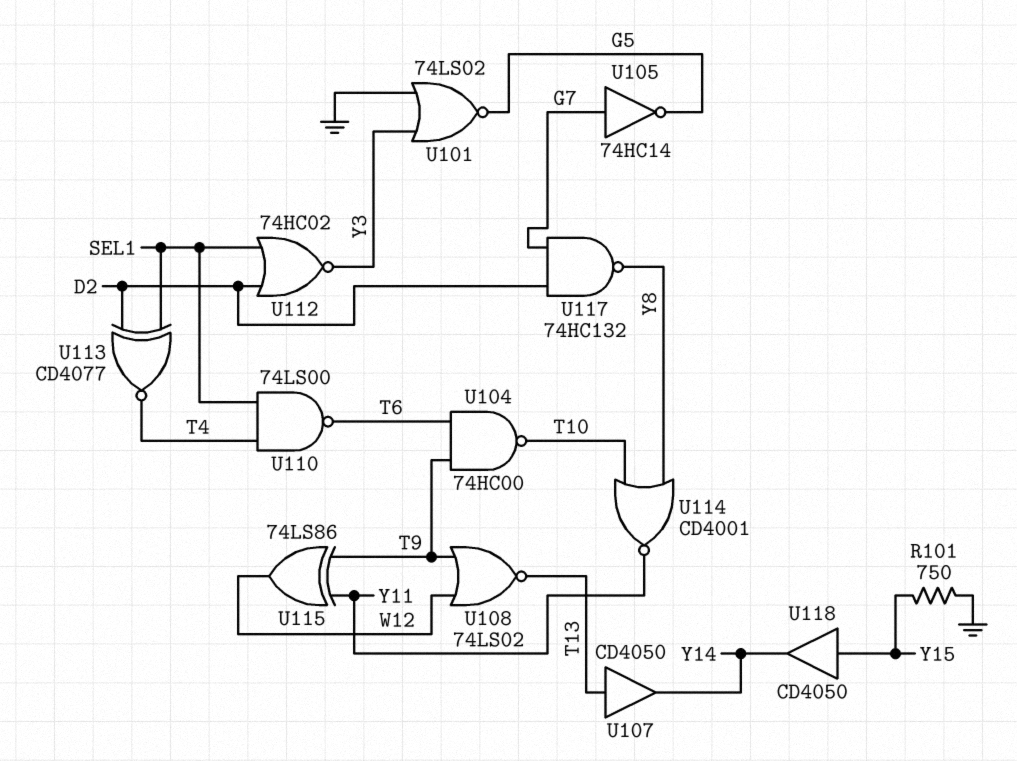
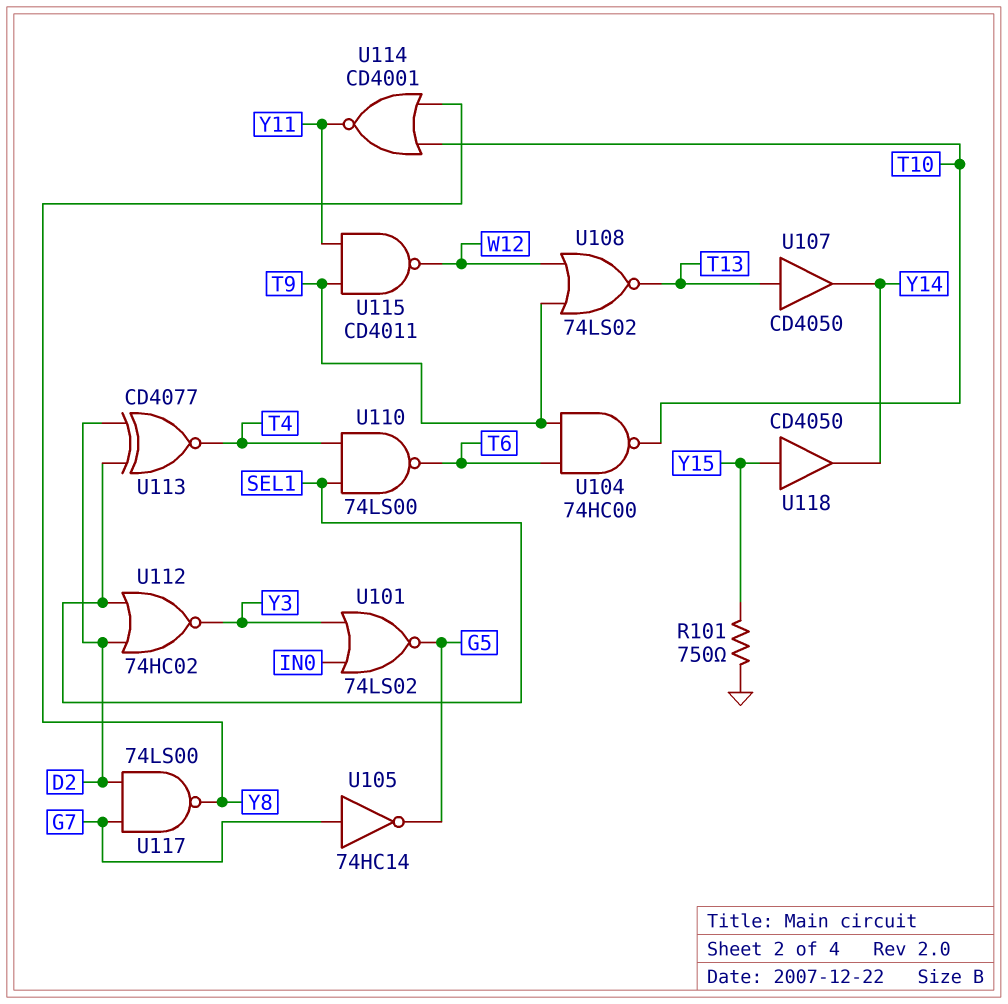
U101: NOR 74LS02 (in GND, in Y3, out G5) -> NOR 74LS02 (in IN0, in Y3, out G5)
U115: XOR 74LS86 (in T9, in Y11, out W12) -> NAND CD4011 (in T9, in Y11, out W12)
U117: NAND 74HC132 (in D2, in G7, out Y8) -> NAND 74LS00 (in D2, in G7, out Y8)

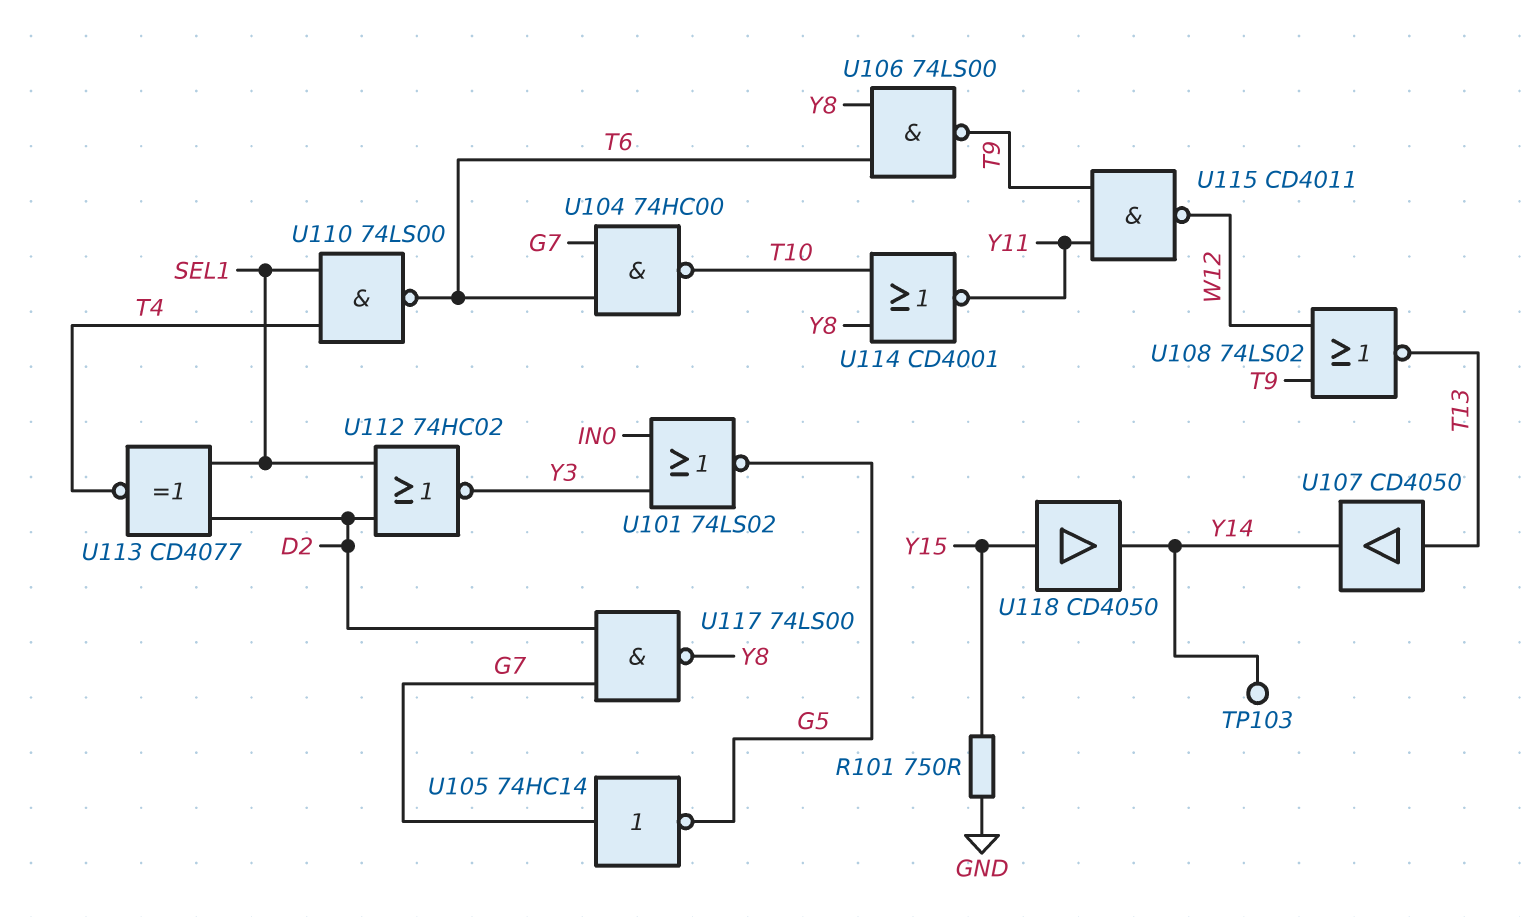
TP103: none -> test point (Y14)
U104: NAND 74HC00 (in T6, in T9, out T10) -> NAND 74HC00 (in G7, in T6, out T10)
U106: none -> NAND 74LS00 (in T6, in Y8, out T9)

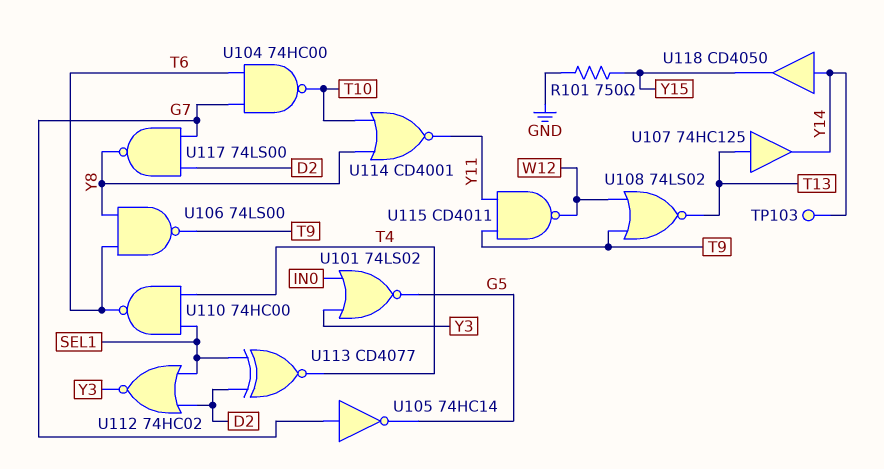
U107: buffer CD4050 (in T13, out Y14) -> buffer 74HC125 (in T13, out Y14)
U110: NAND 74LS00 (in SEL1, in T4, out T6) -> NAND 74HC00 (in SEL1, in T4, out T6)
U118: buffer CD4050 (in Y15, out Y14) -> buffer CD4050 (in Y14, out Y15)

